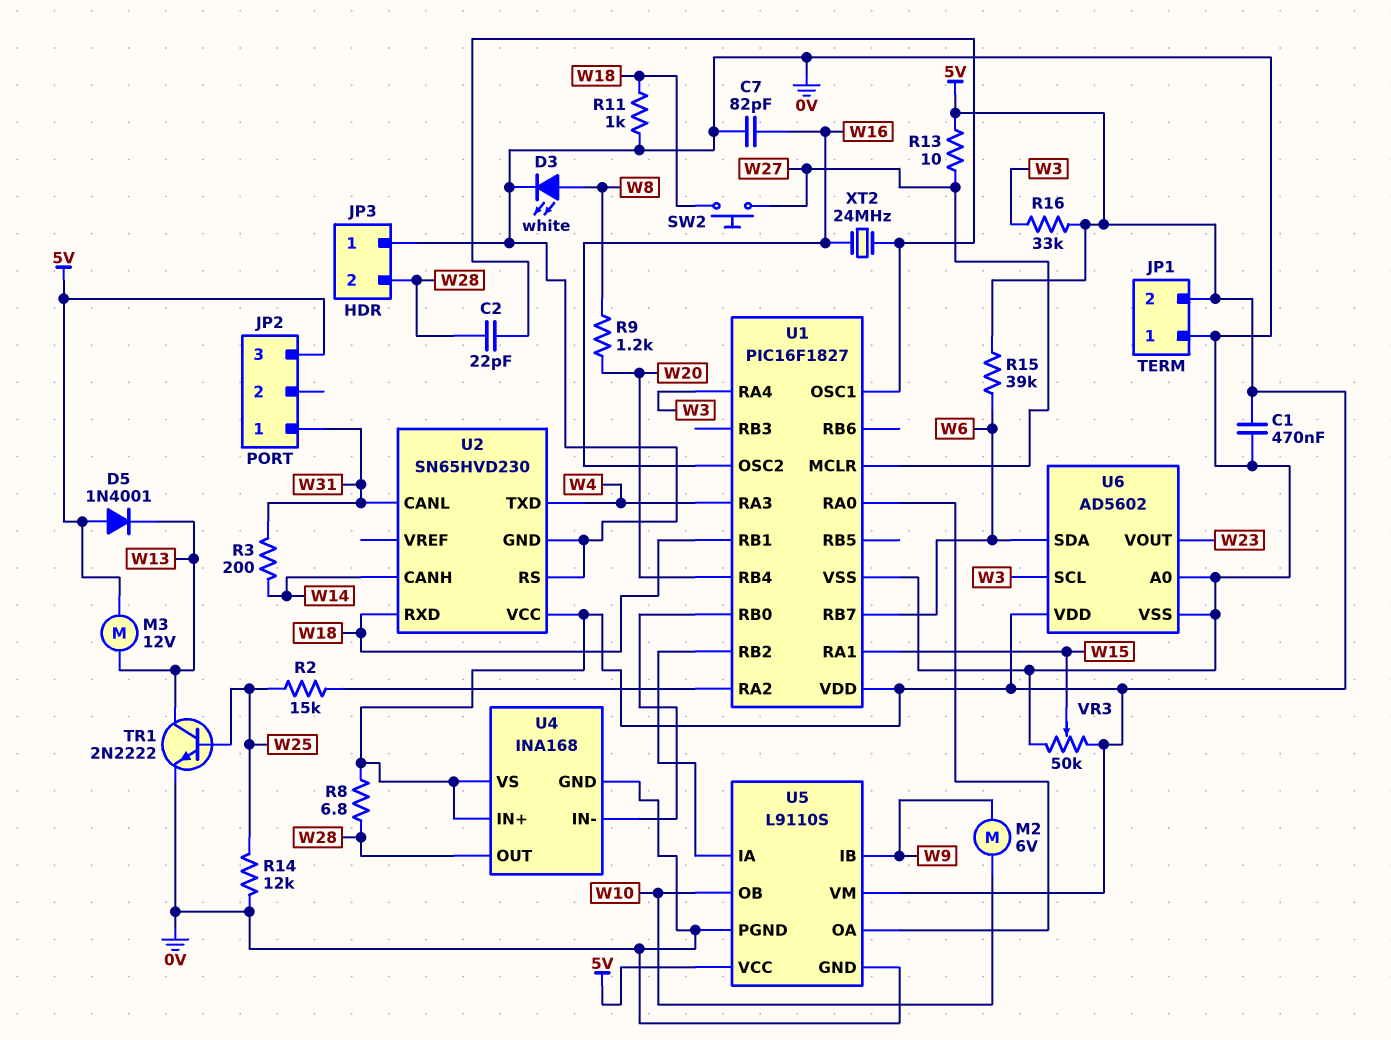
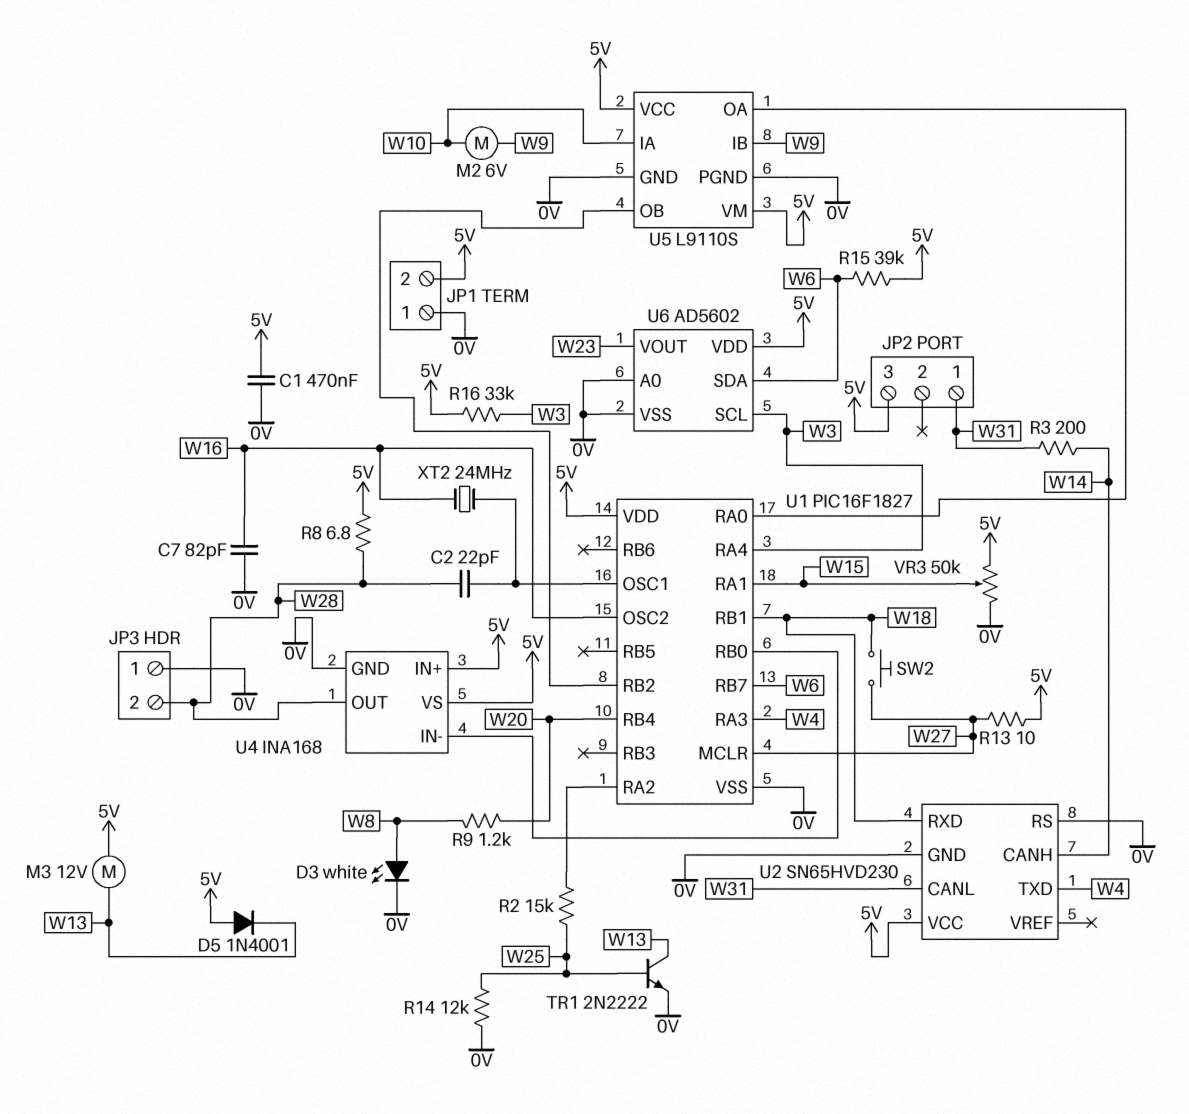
R11: 1k (0V, W18) -> none
U5 pin IA: U1/RB2 -> W10
U5 pin OB: W10 -> U1/RB2

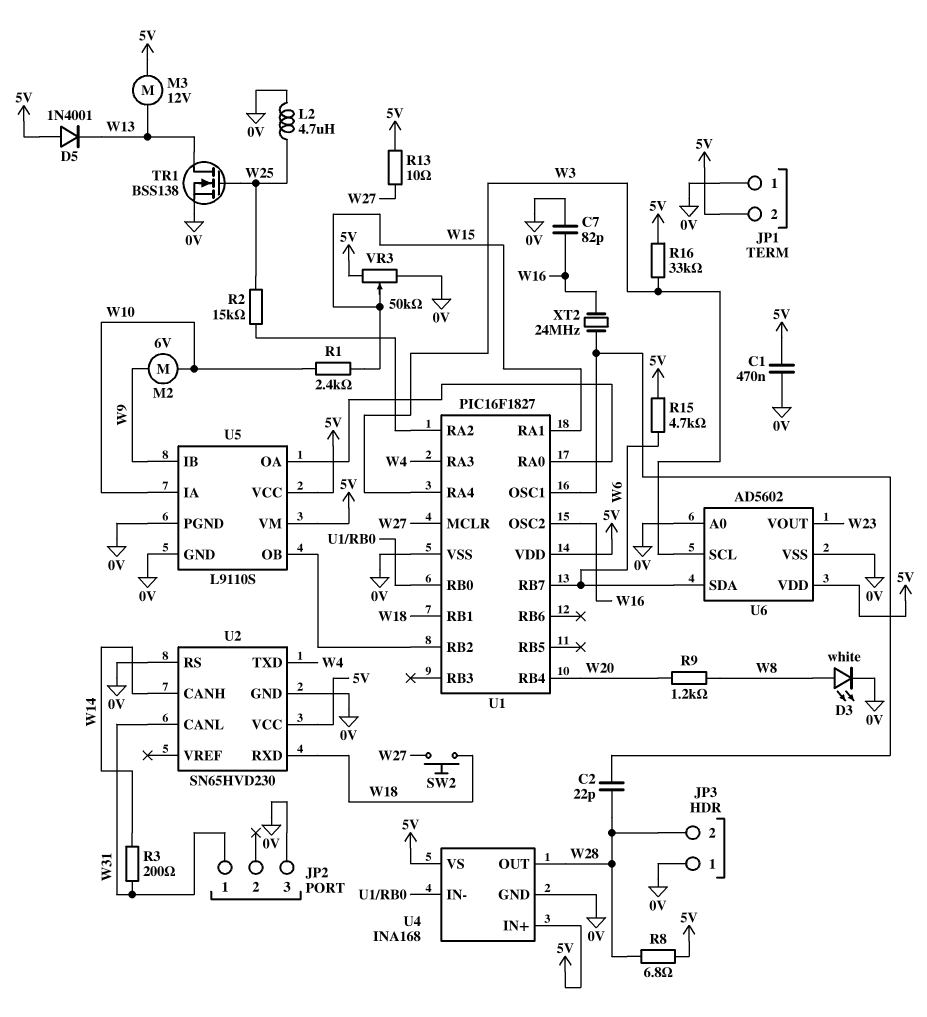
JP2 pin 3: 5V -> 0V
L2: none -> 4.7uH (0V, W25)
R1: none -> 2.4k (W10, W15)
R14: 12k (0V, W25) -> none
R15: 39k (5V, W6) -> 4.7k (5V, W6)
TR1: NPN 2N2222 (B W25, C W13, E 0V) -> NMOS BSS138 (G W25, D W13, S 0V)

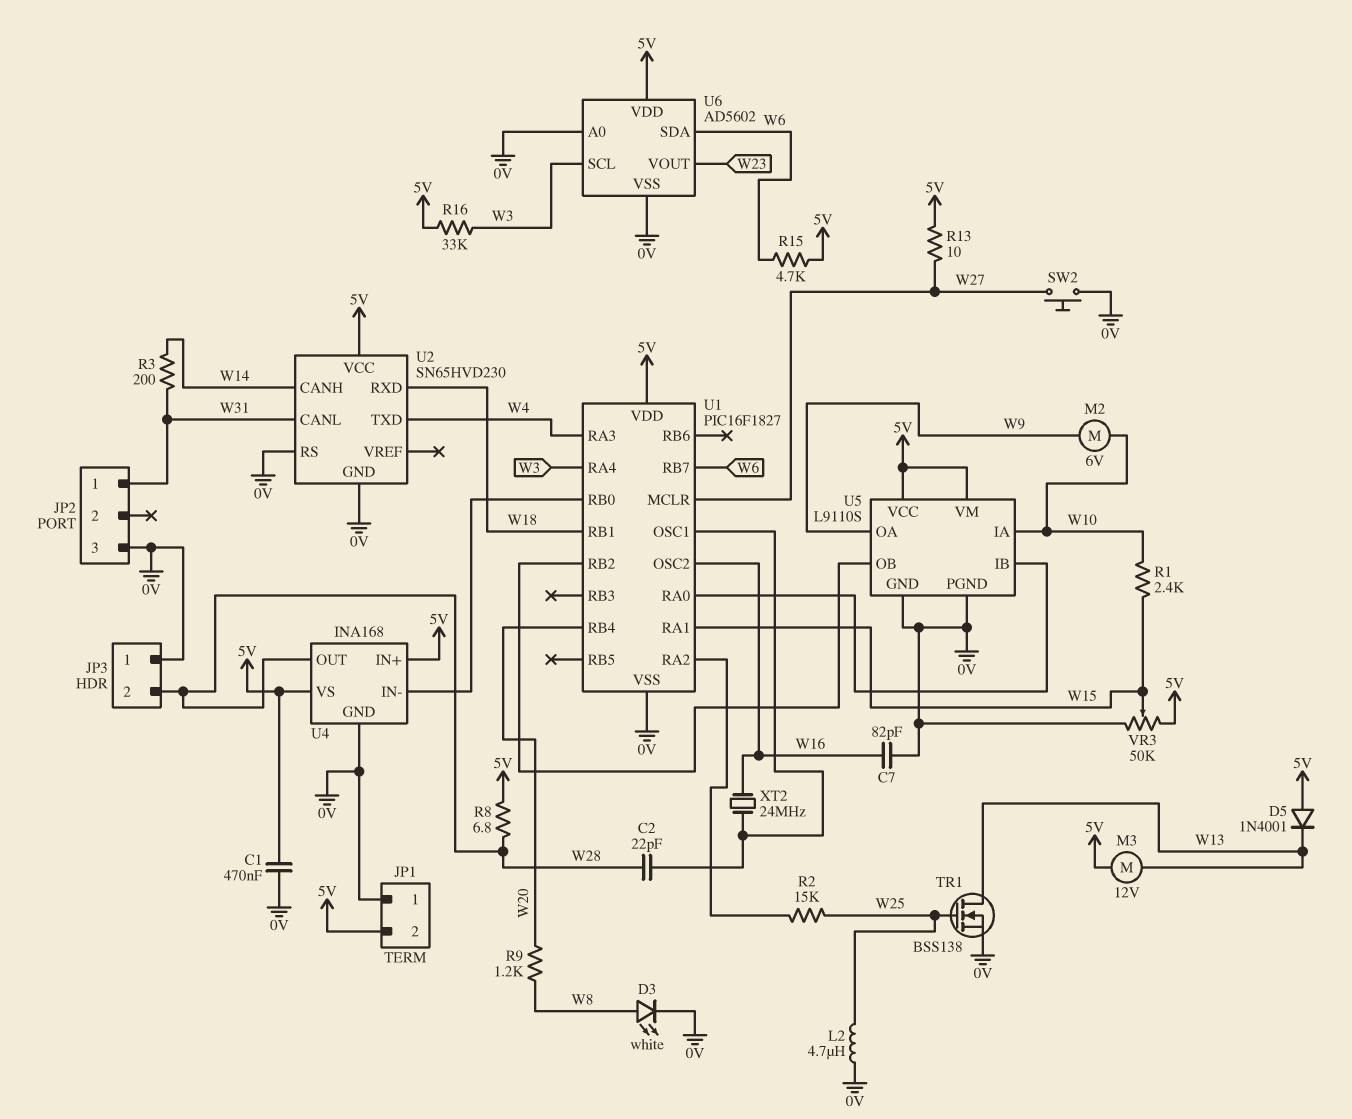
SW2: button (W18, W27) -> button (0V, W27)
U5 pin IB: W9 -> U1/RA0
U5 pin OA: U1/RA0 -> W9

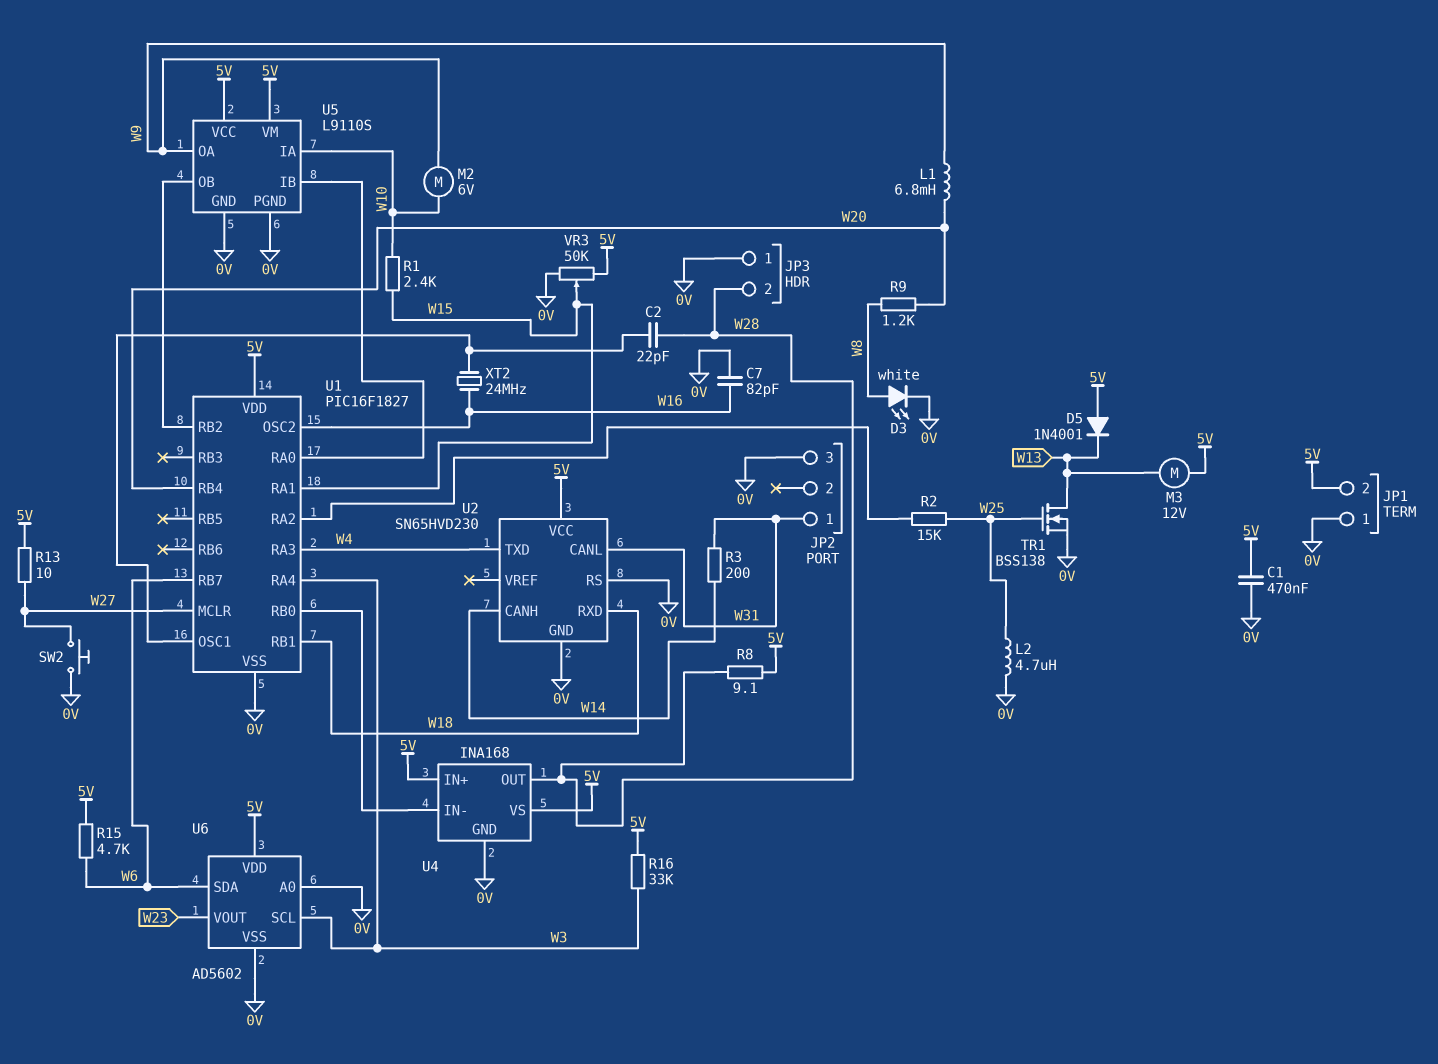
L1: none -> 6.8mH (W9, W20)
R8: 6.8 (5V, W28) -> 9.1 (5V, W28)

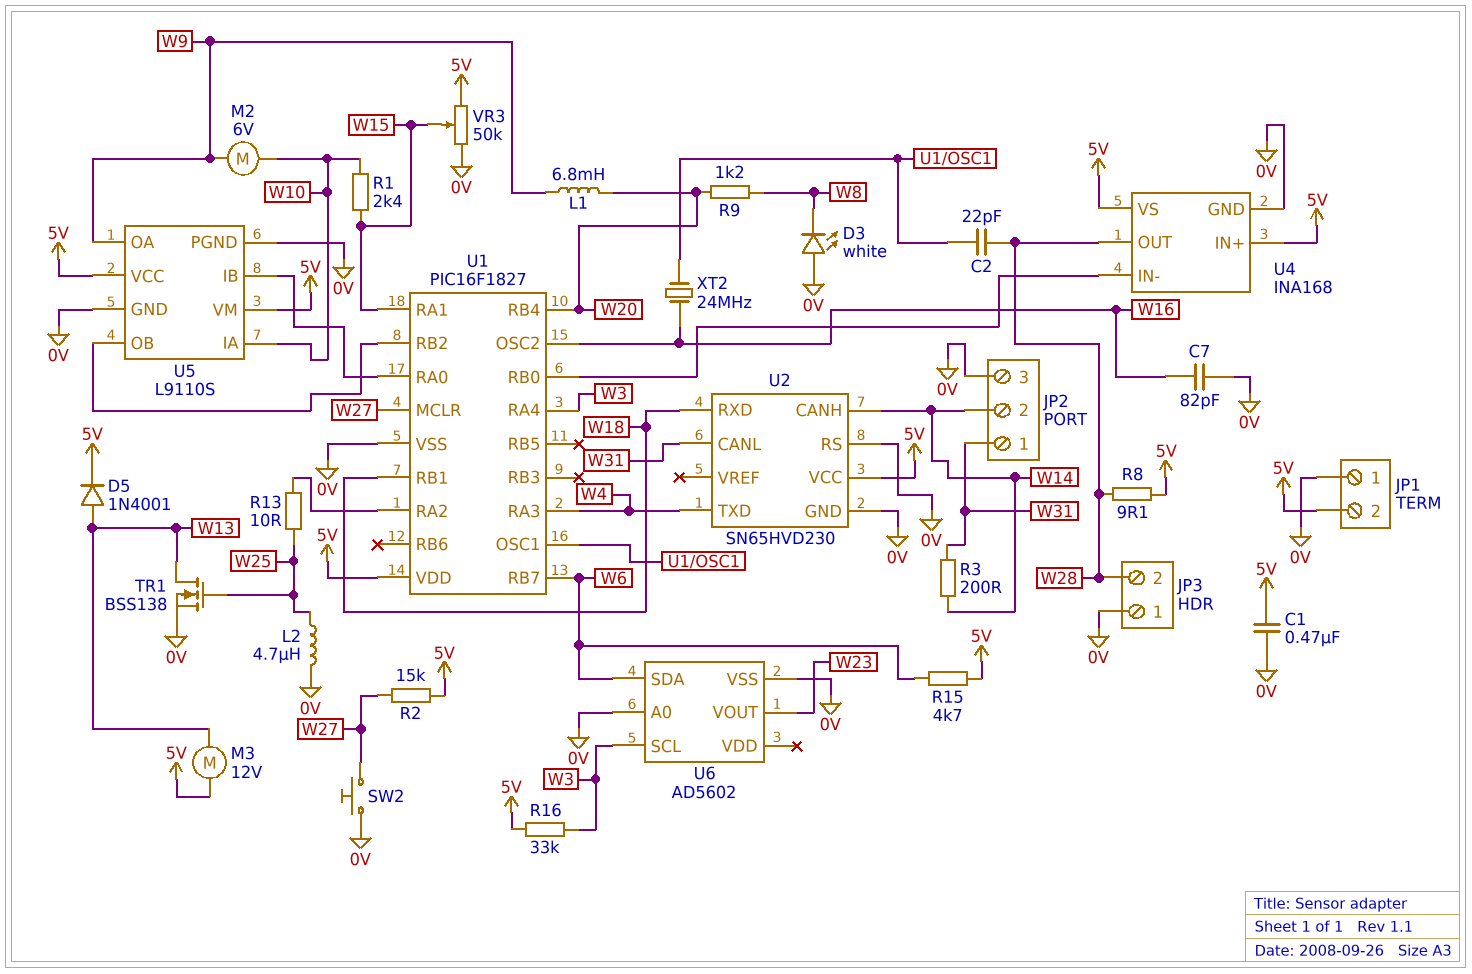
D3: LED white (A W8, K 0V) -> LED white (A 0V, K W8)
D5: diode 1N4001 (A 5V, K W13) -> diode 1N4001 (A W13, K 5V)
JP2 pin 2: none -> W14
R2: 15k (U1/RA2, W25) -> 15k (5V, W27)
R13: 10 (5V, W27) -> 10 (U1/RA2, W25)
U6 pin VDD: 5V -> none

